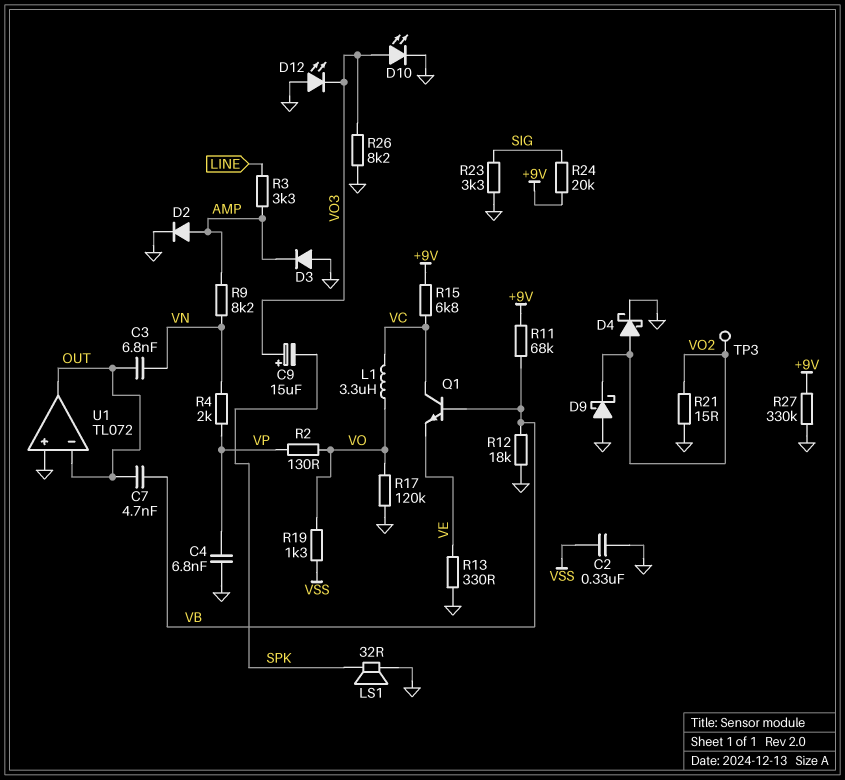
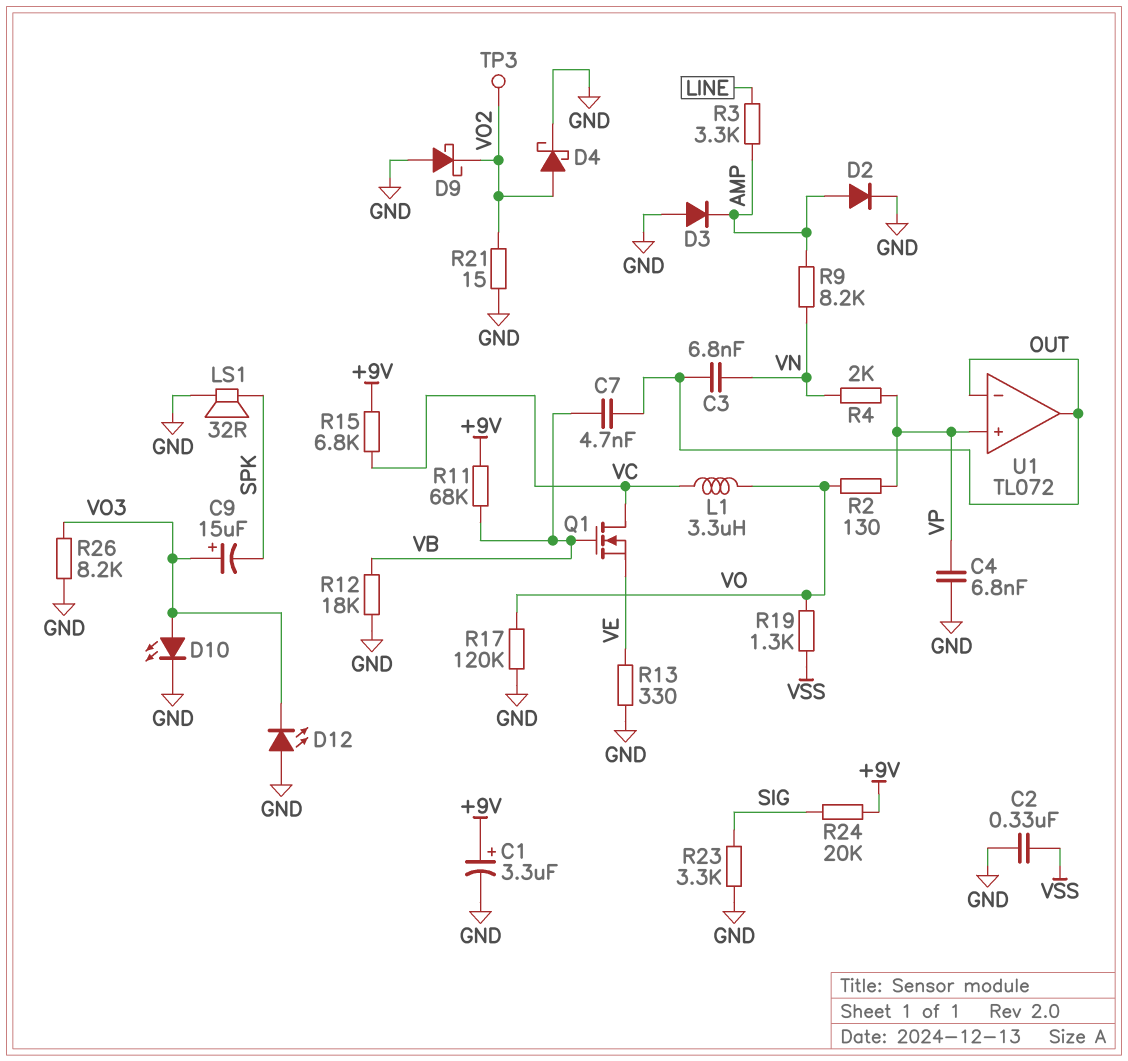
C1: none -> 3.3uF (plus +9V, minus GND)
Q1: NPN (B VB, C VC, E VE) -> NMOS (G VB, D VC, S VE)
R27: 330k (+9V, GND) -> none
U1 pin in+: GND -> VP

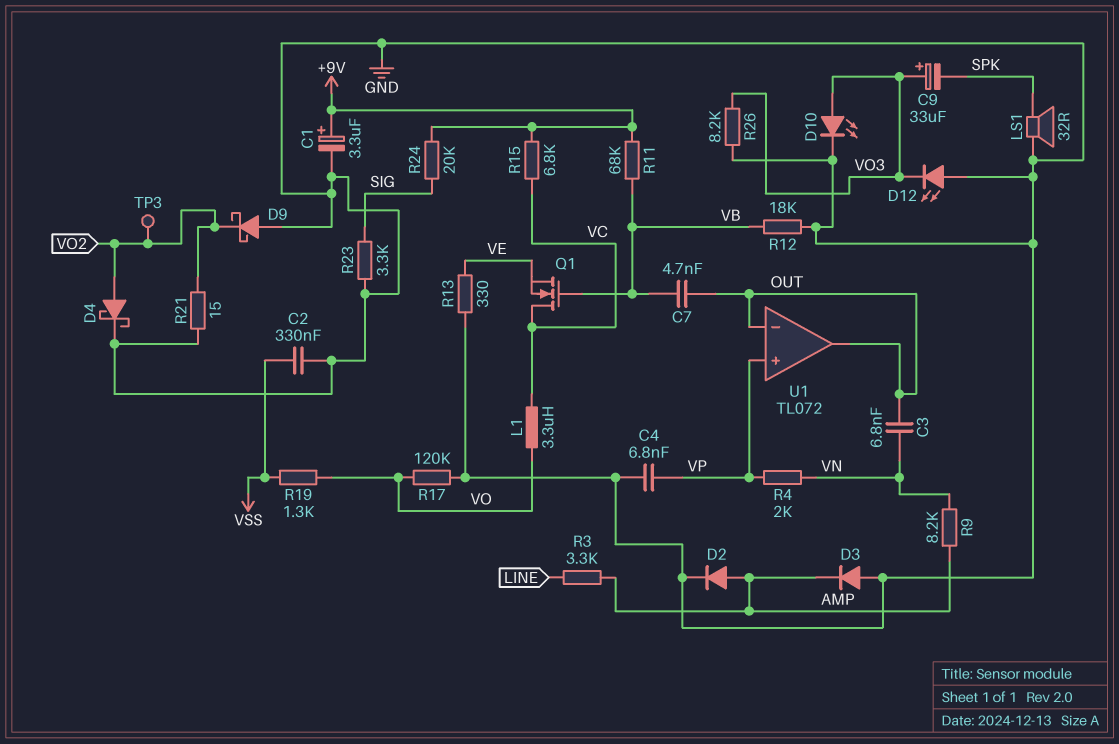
C9: 15uF (plus VO3, minus SPK) -> 33uF (plus VO3, minus SPK)
R2: 130 (VO, VP) -> none

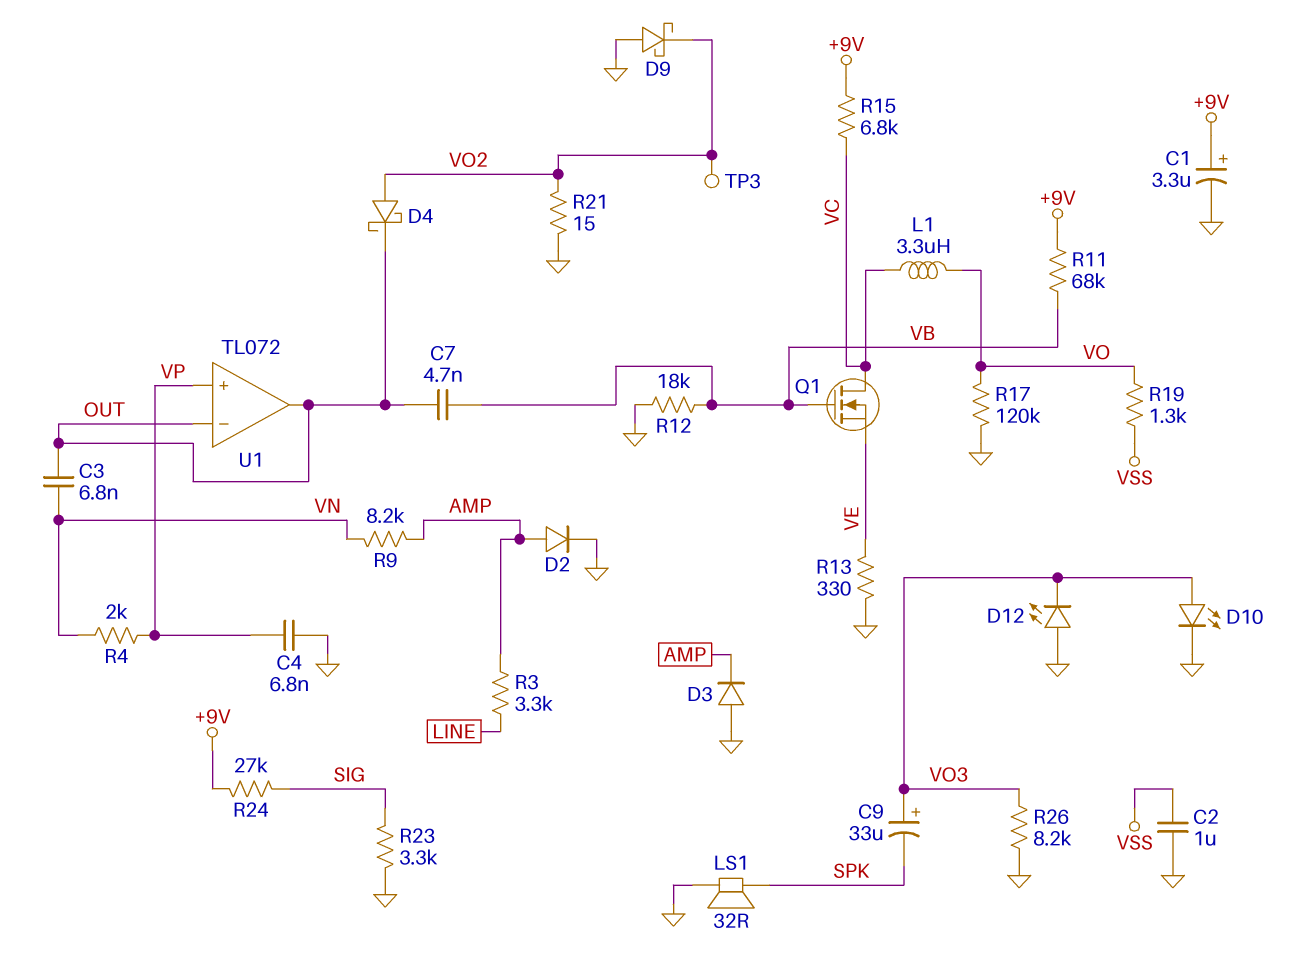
C2: 330nF (GND, VSS) -> 1uF (GND, VSS)
D4: schottky (A VO2, K GND) -> schottky (A VO2, K OUT)
R24: 20k (+9V, SIG) -> 27k (+9V, SIG)

